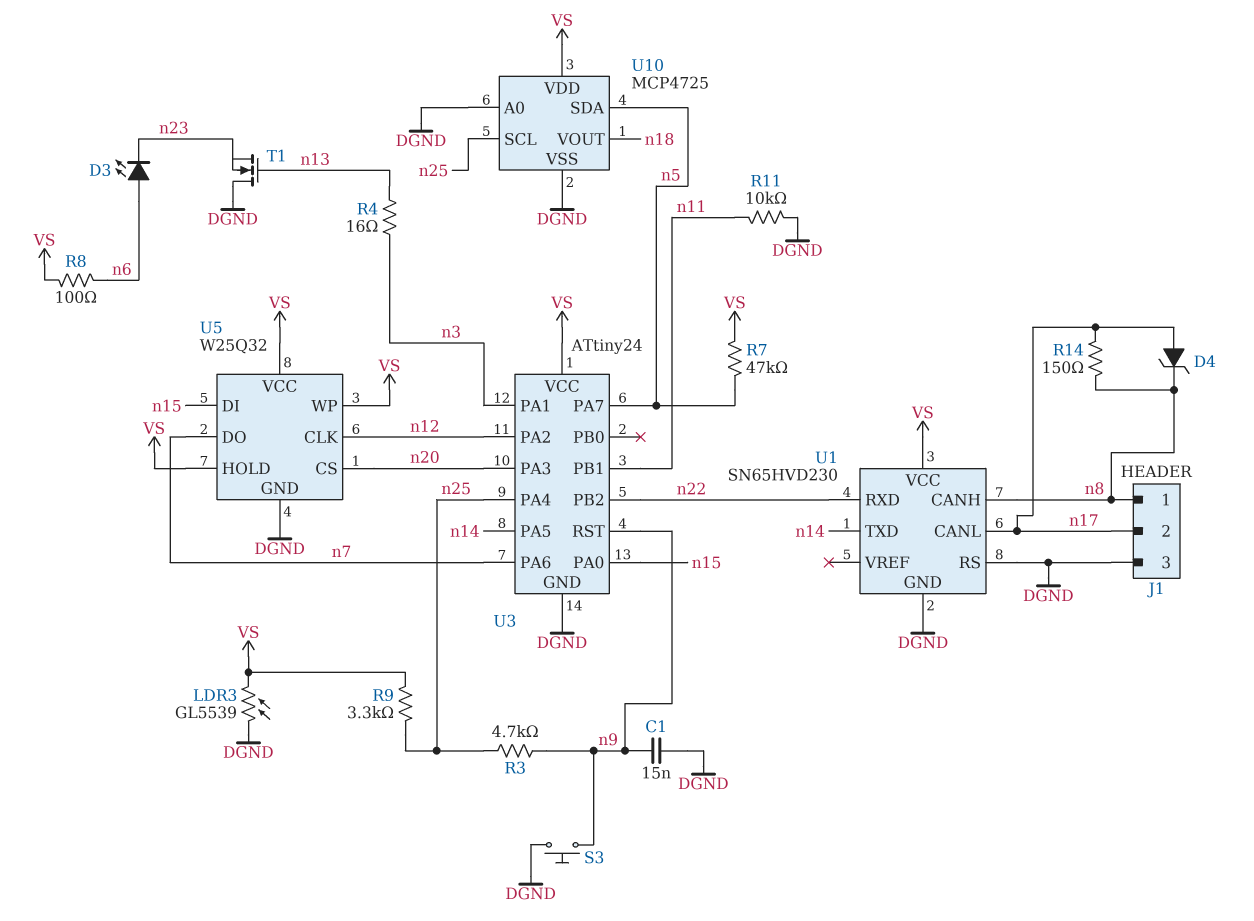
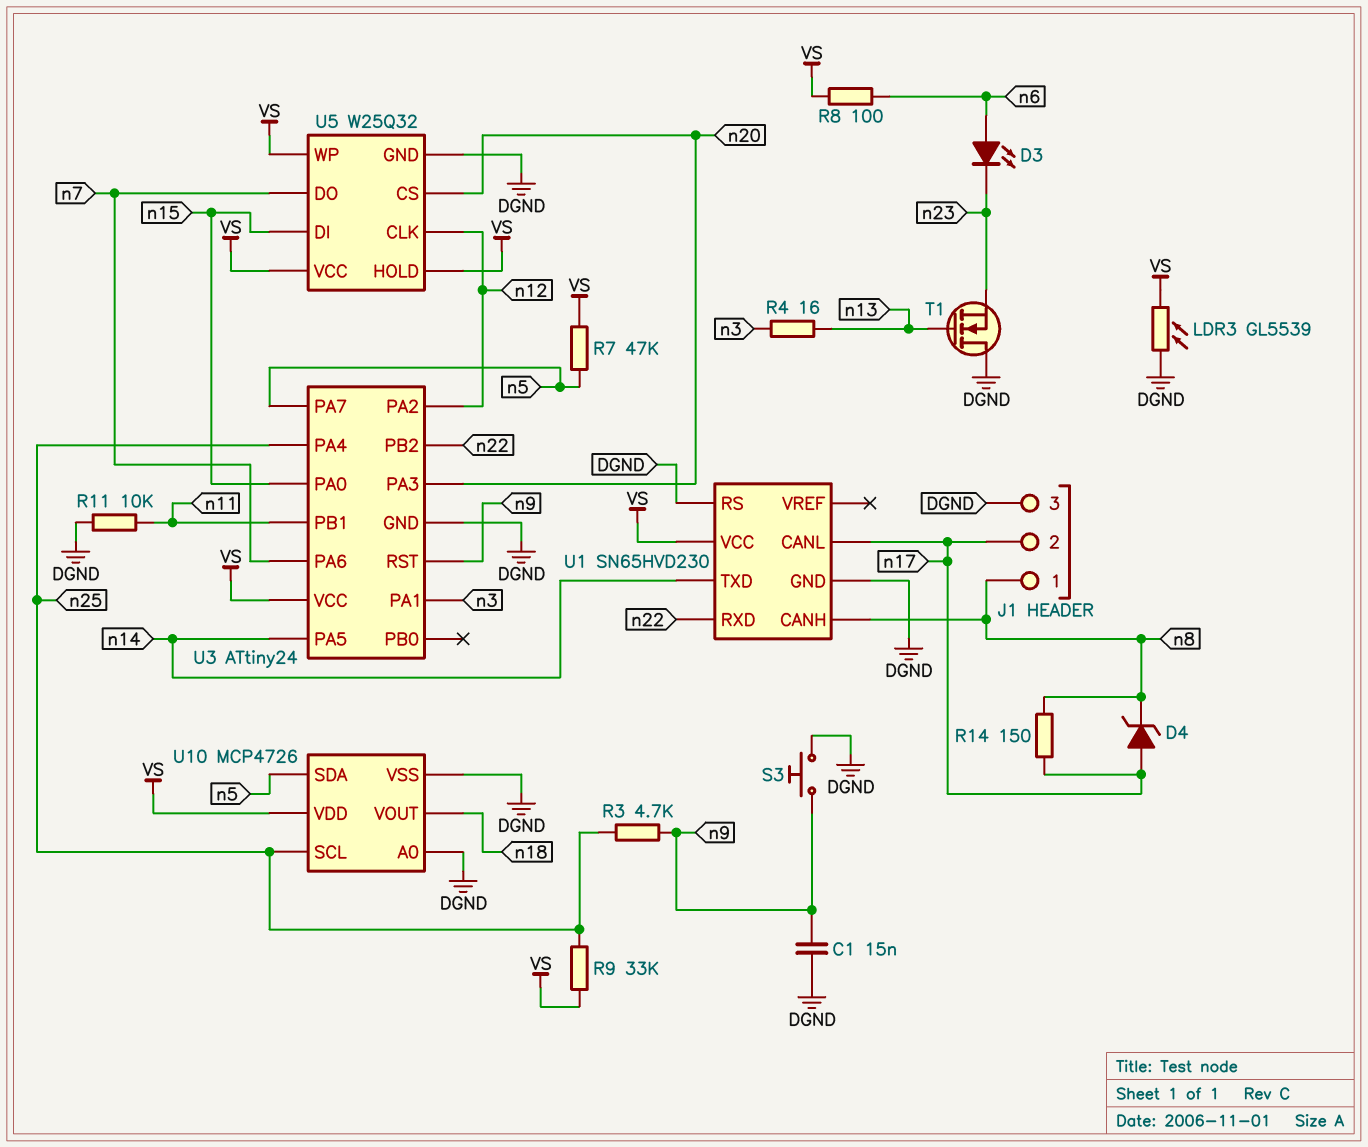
R9: 3.3k (VS, n25) -> 33k (VS, n25)
U10: MCP4725 -> MCP4726

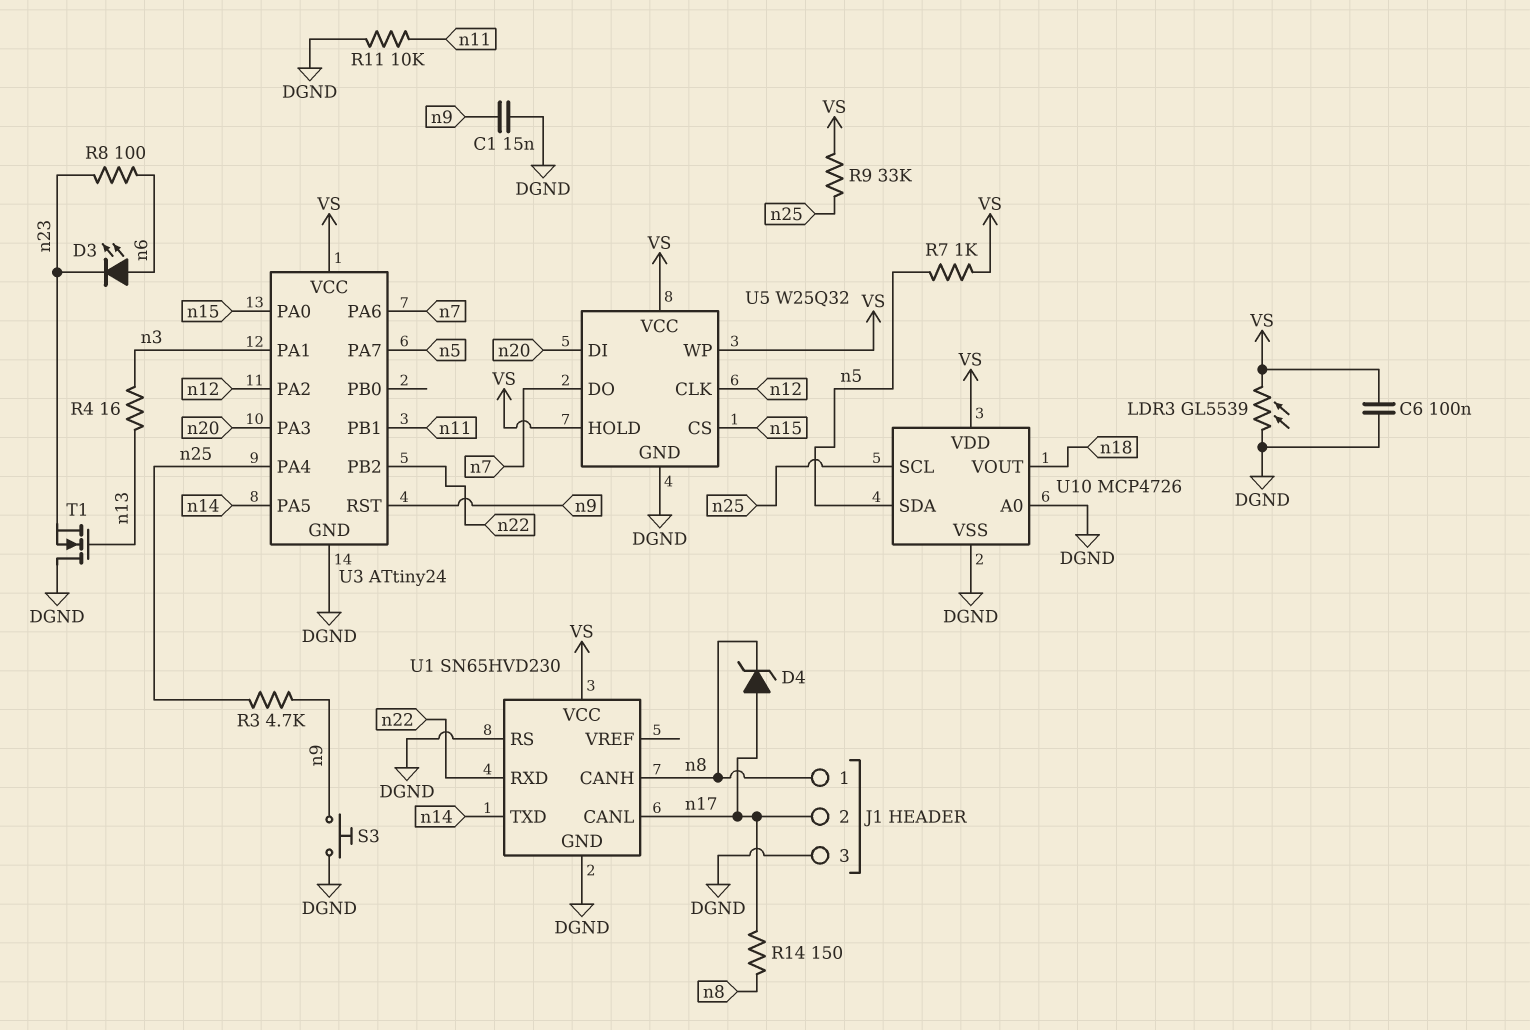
C6: none -> 100nF (DGND, VS)
R7: 47k (VS, n5) -> 1k (VS, n5)
R8: 100 (VS, n6) -> 100 (n6, n23)
U5 pin CS: n20 -> n15
U5 pin DI: n15 -> n20

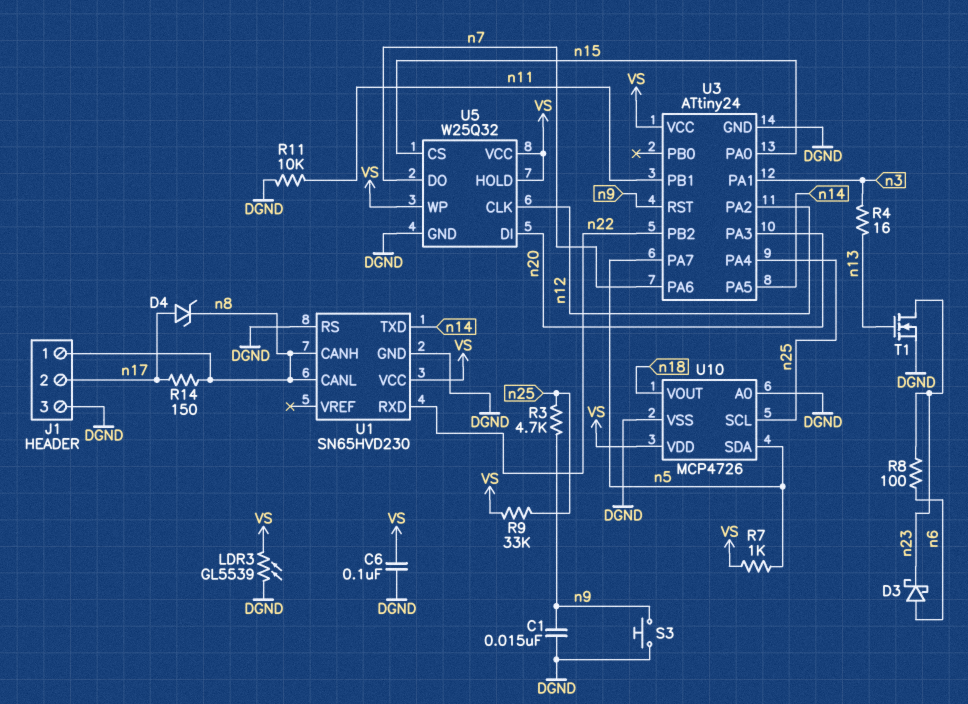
D3: LED (A n6, K n23) -> schottky (A n6, K n23)
T1: NMOS (G n13, D DGND, S n23) -> NMOS (G n13, D n23, S DGND)
U1 pin CANL: n17 -> n8

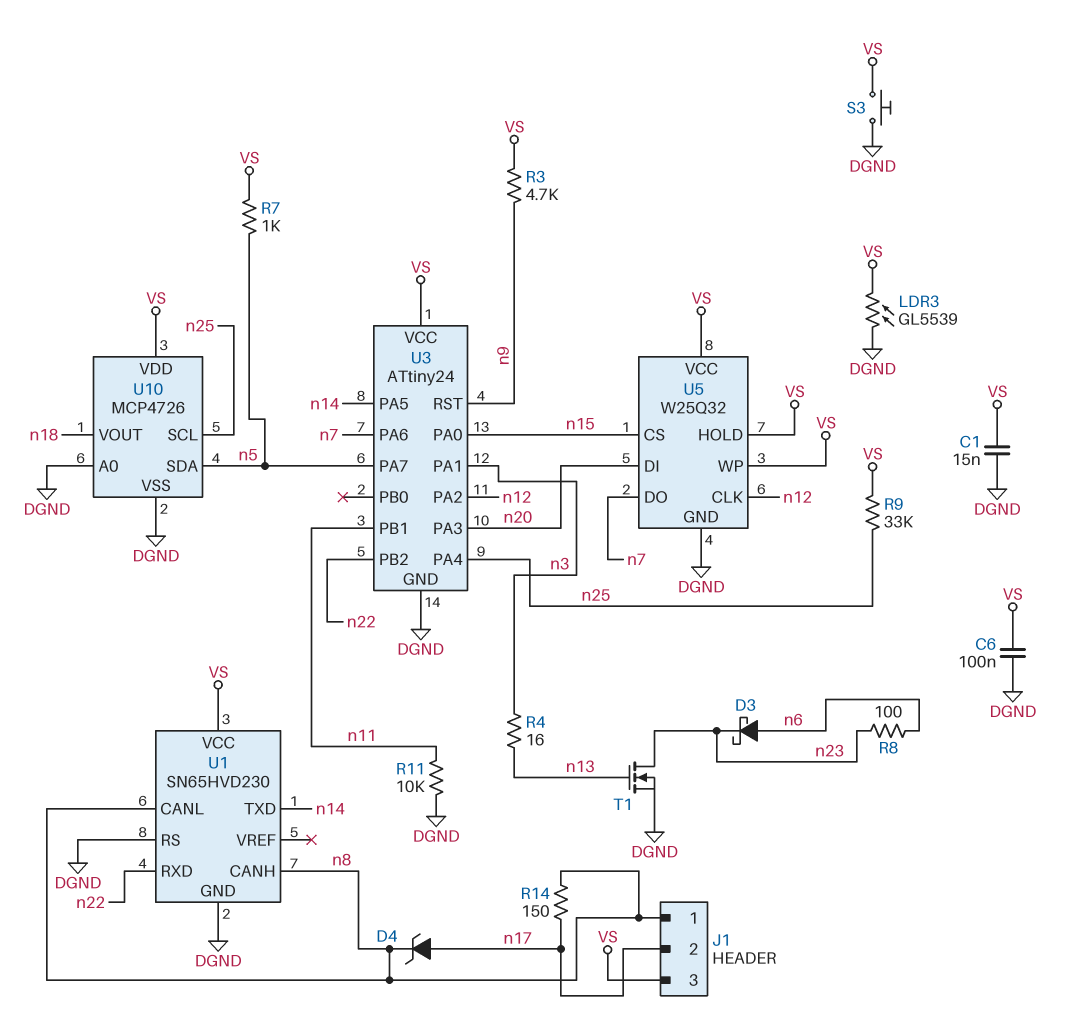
C1: 15nF (DGND, n9) -> 15nF (DGND, VS)
J1 pin 3: DGND -> VS
R3: 4.7k (n9, n25) -> 4.7k (VS, n9)
S3: button (DGND, n9) -> button (DGND, VS)

